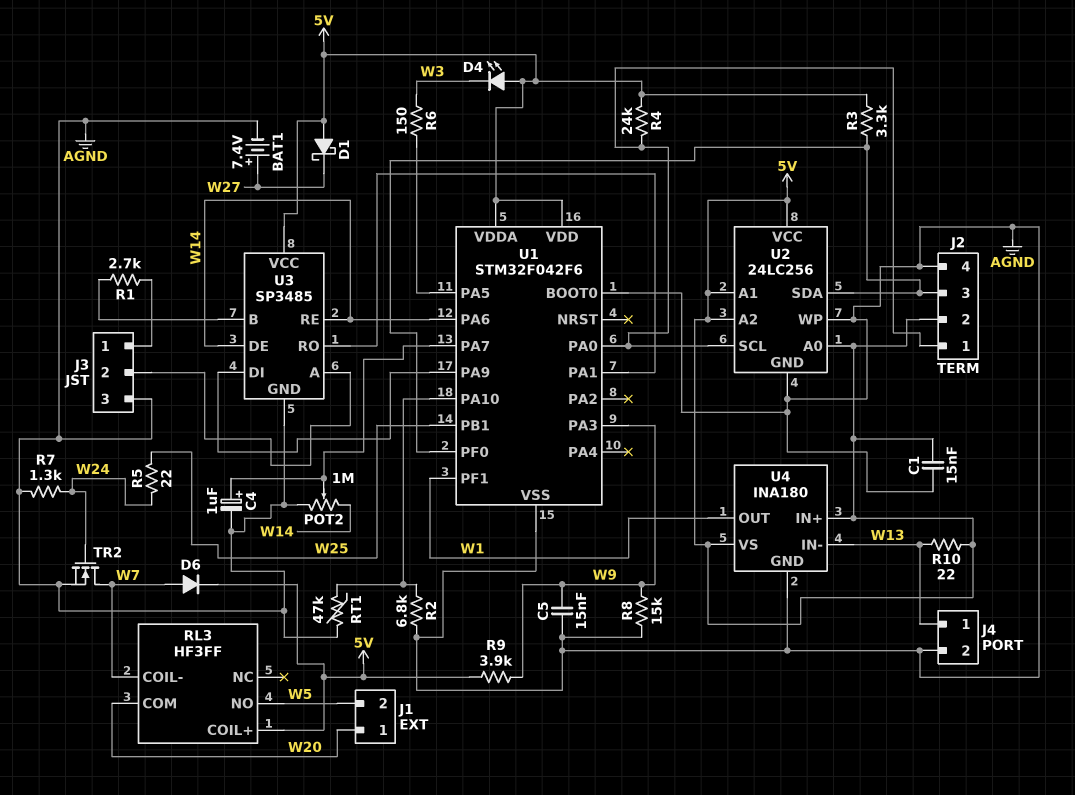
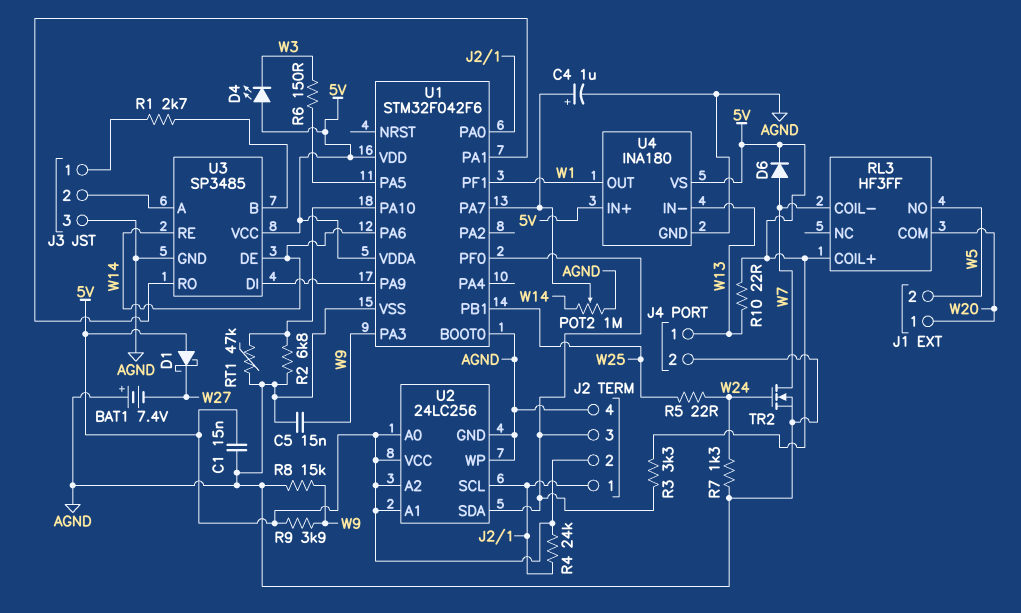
BAT1: 7.4V (plus W27, minus AGND) -> 7.4V (plus AGND, minus W27)

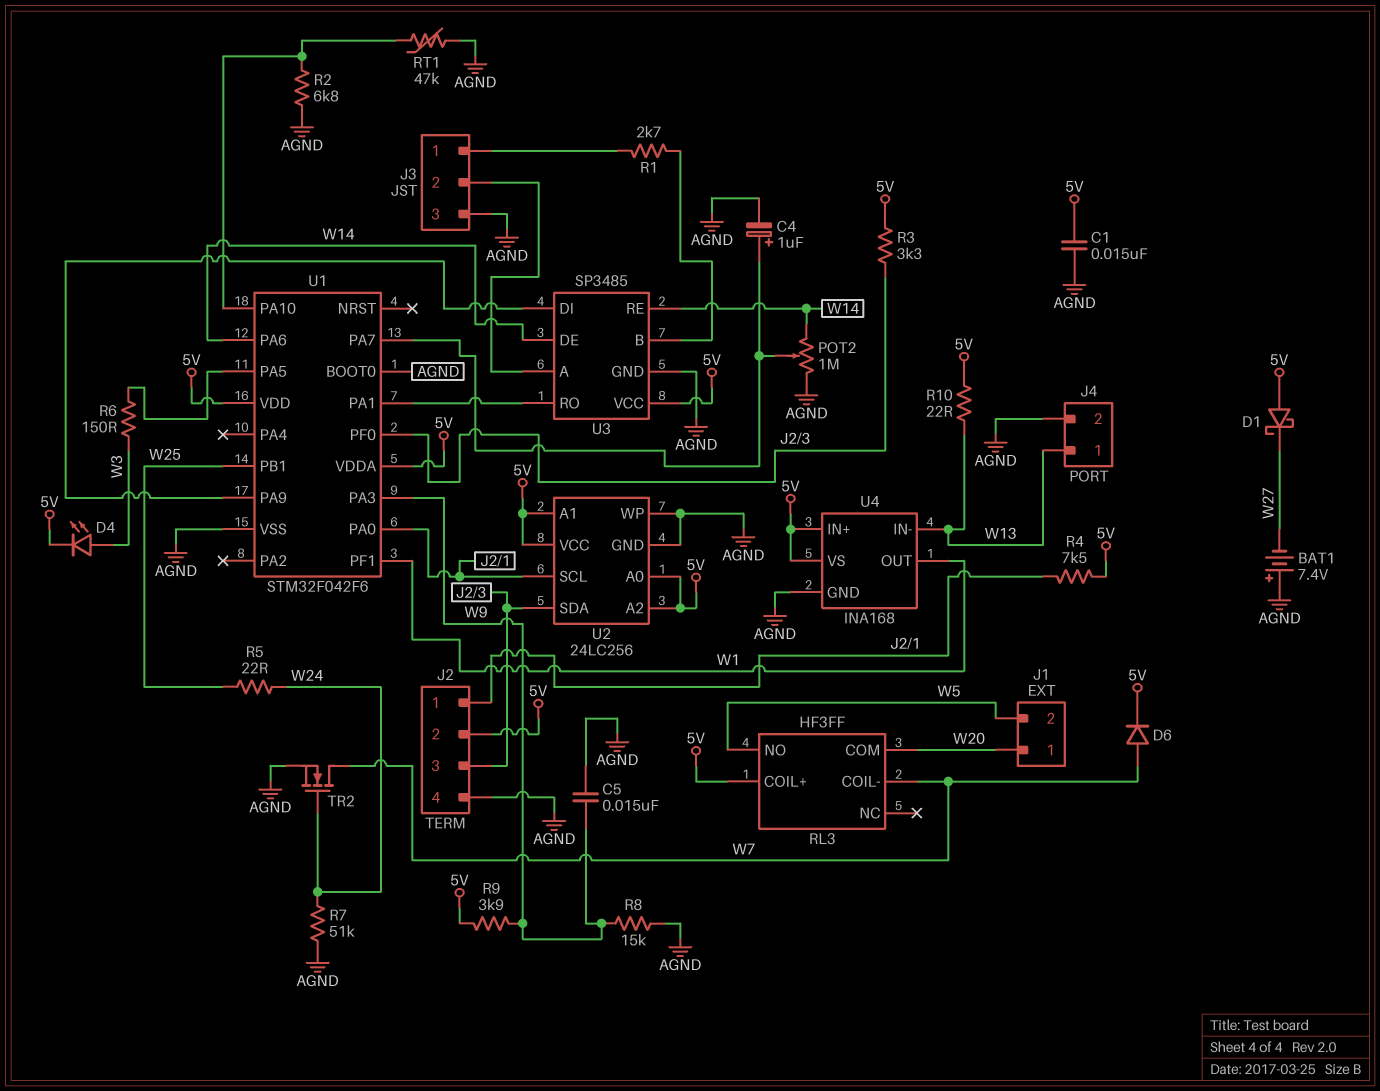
D4: LED (A 5V, K W3) -> LED (A W3, K 5V)
R4: 24k (5V, J2/1) -> 7.5k (5V, J2/1)
R7: 1.3k (AGND, W24) -> 51k (AGND, W24)
U4: INA180 -> INA168

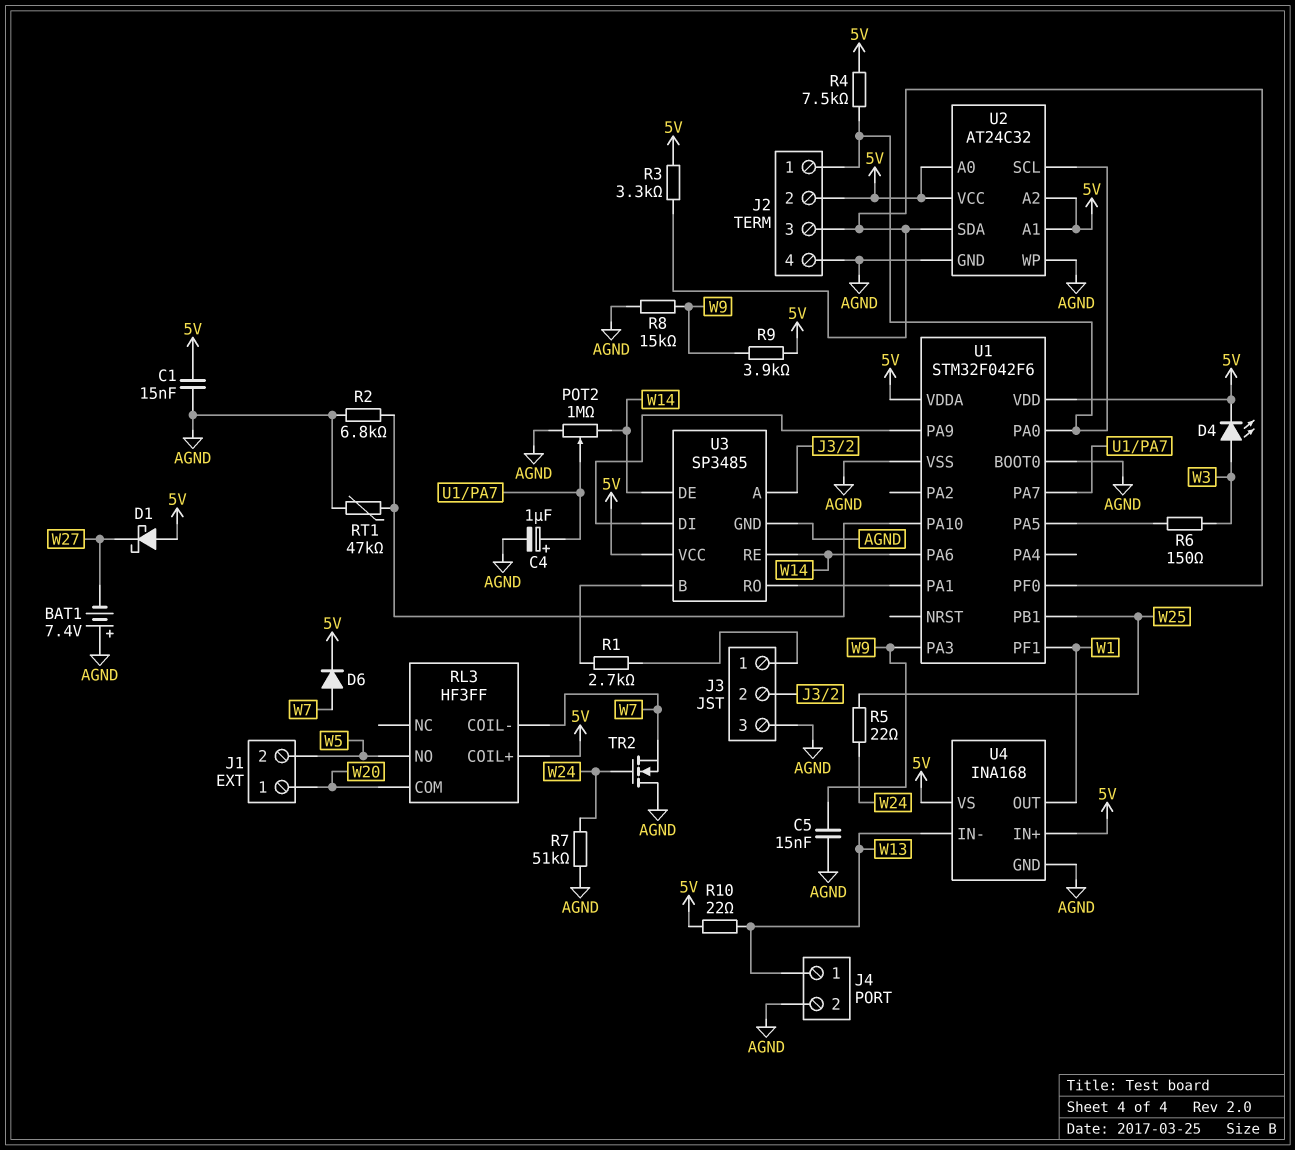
TR2: NMOS (G W24, D W7, S AGND) -> NMOS (G W24, D AGND, S W7)
U2: 24LC256 -> AT24C32

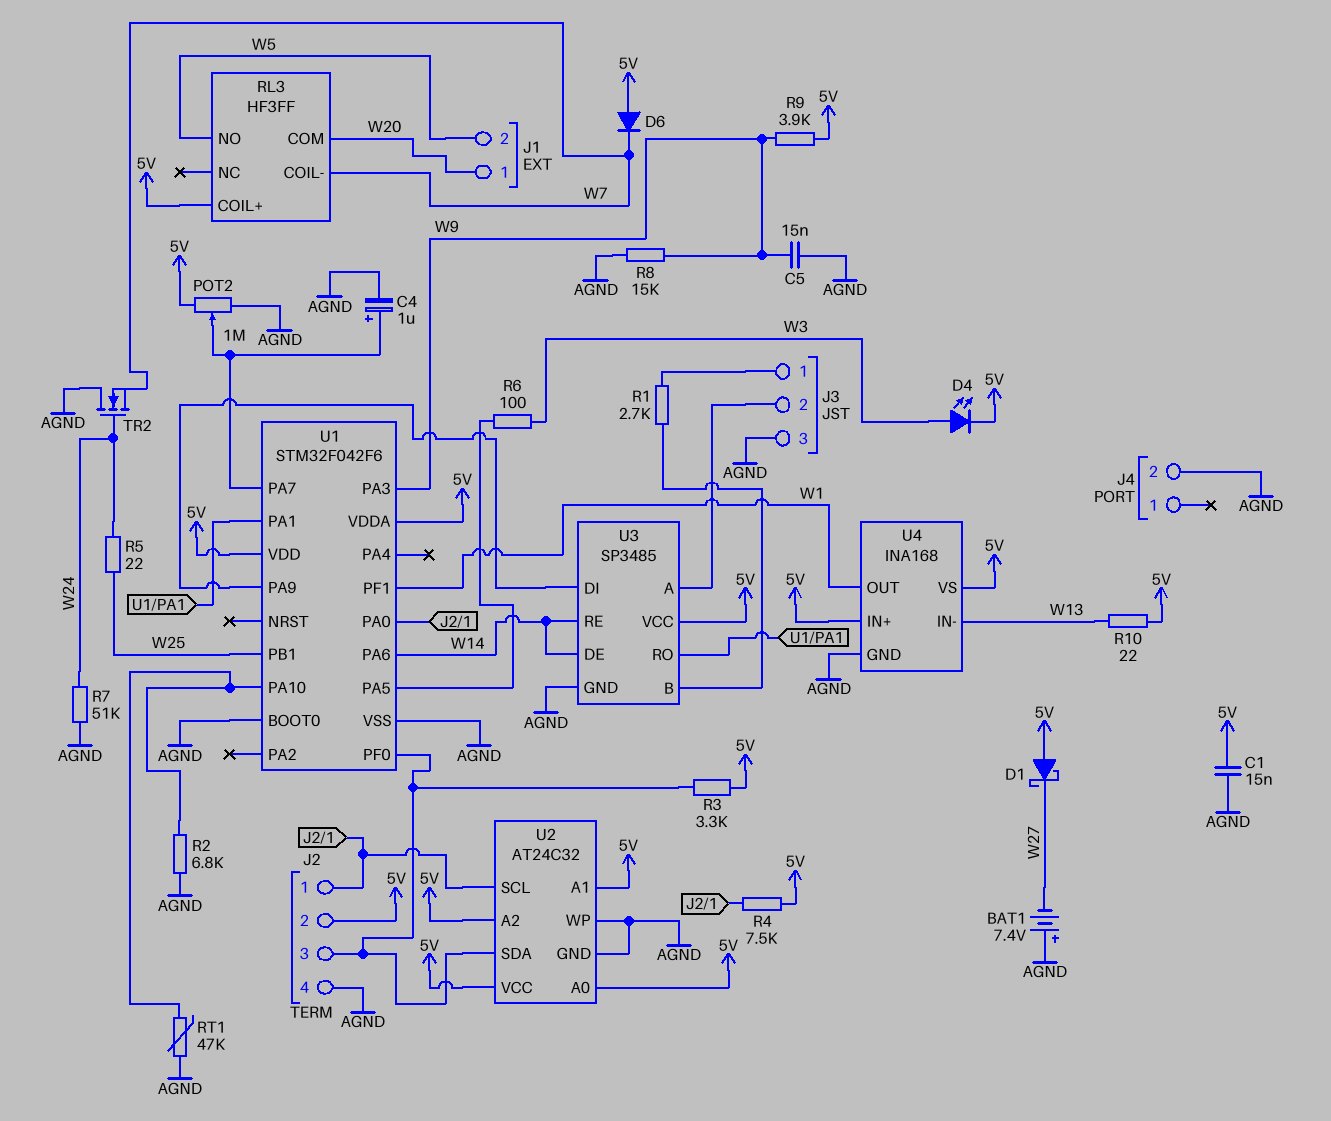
D6: diode (A W7, K 5V) -> diode (A 5V, K W7)
J4 pin 1: W13 -> none
POT2: 1M (AGND, W14, wiper U1/PA7) -> 1M (5V, AGND, wiper U1/PA7)
R6: 150 (U1/PA5, W3) -> 100 (U1/PA5, W3)

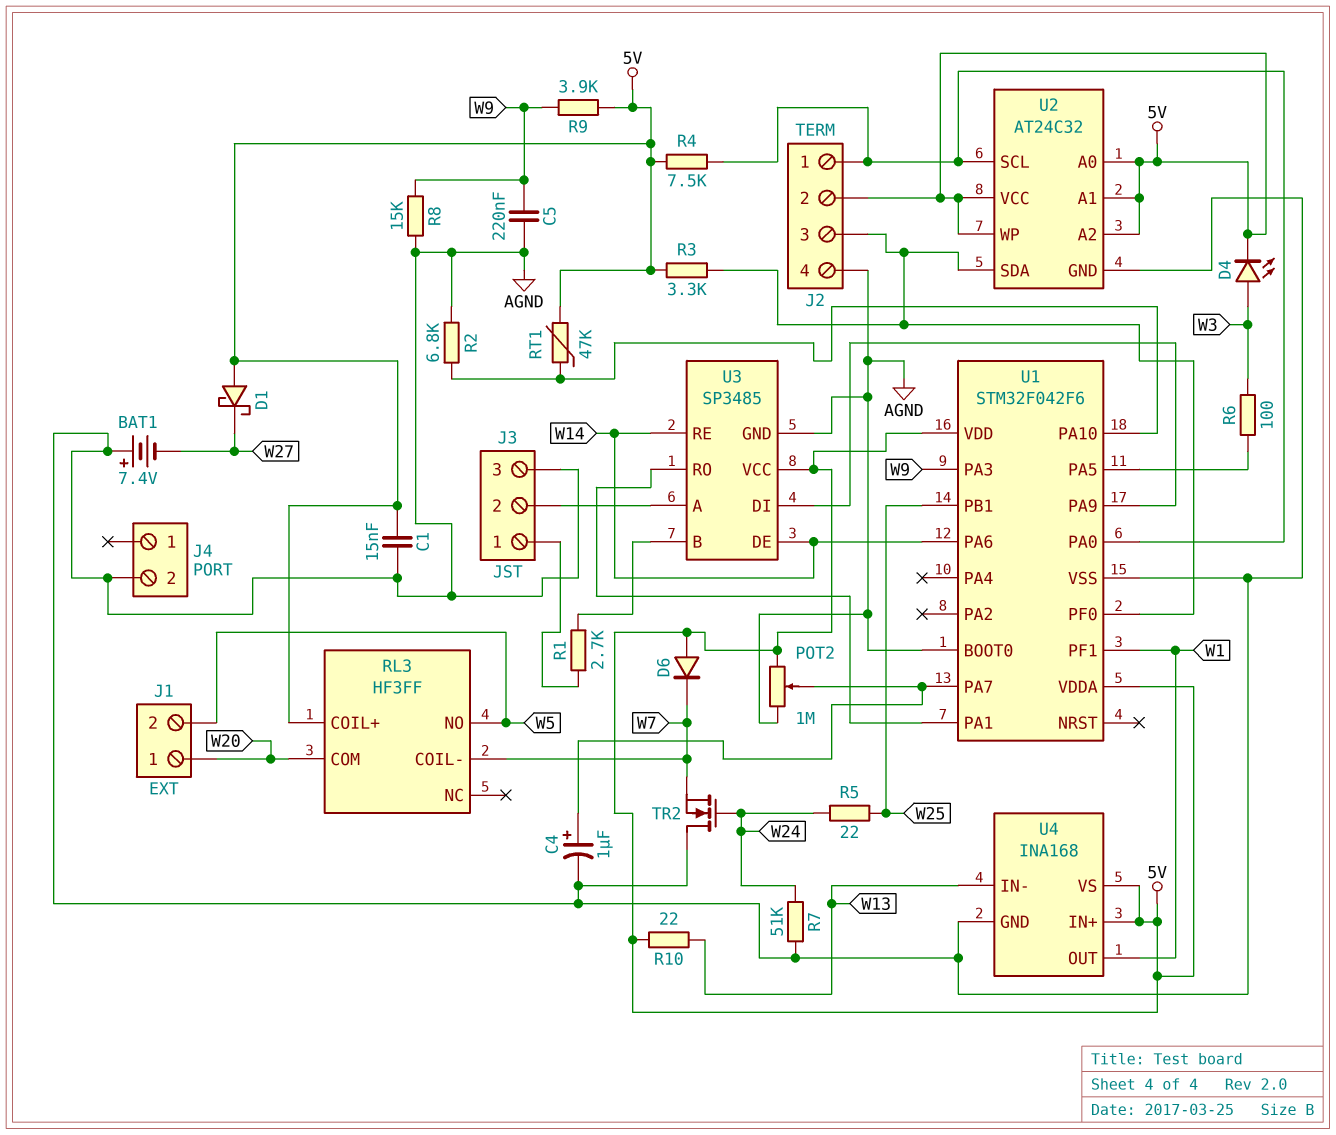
C5: 15nF (AGND, W9) -> 220nF (AGND, W9)
RT1: 47k (AGND, U1/PA10) -> 47k (5V, U1/PA10)
U2 pin WP: AGND -> 5V

